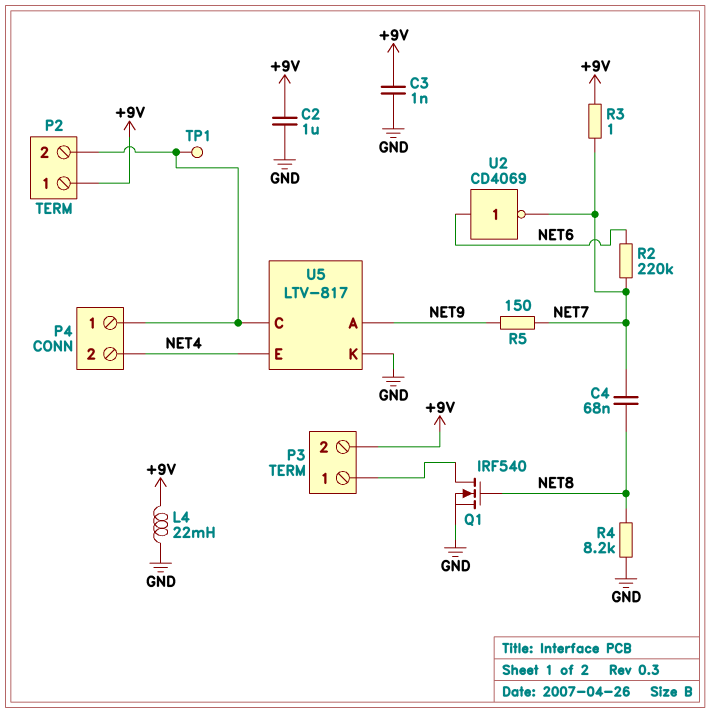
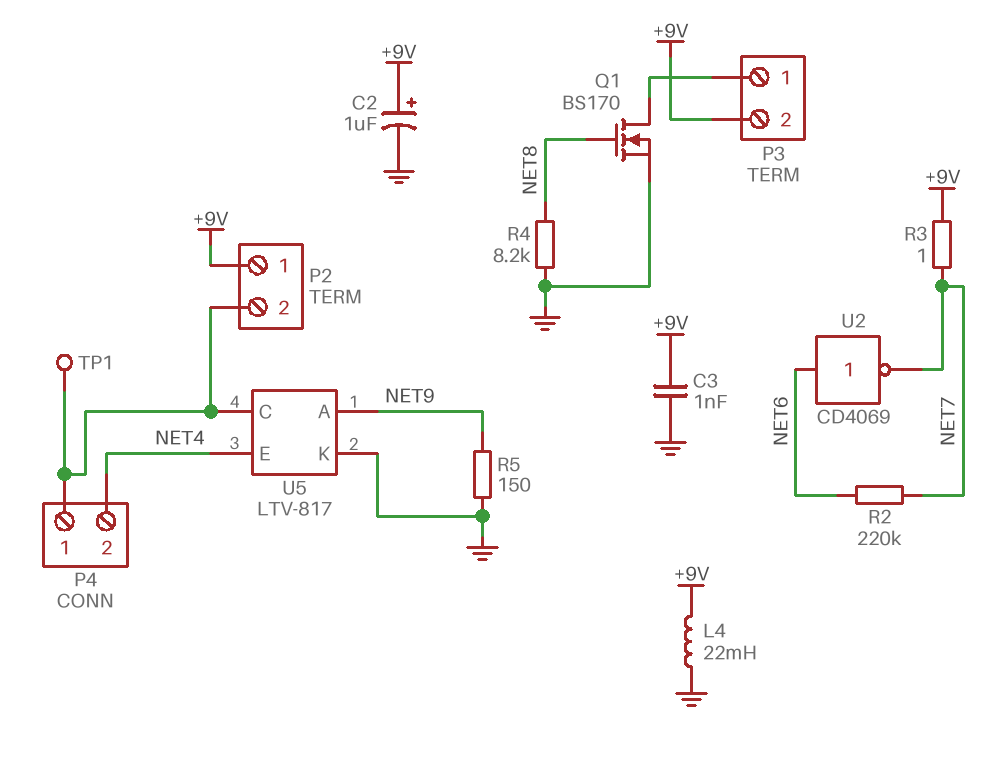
C2: 1uF (+9V, GND) -> 1uF (plus +9V, minus GND)
C4: 68nF (NET7, NET8) -> none
Q1: NMOS IRF540 (G NET8, D P3/1, S GND) -> NMOS BS170 (G NET8, D P3/1, S GND)
R5: 150 (NET7, NET9) -> 150 (GND, NET9)

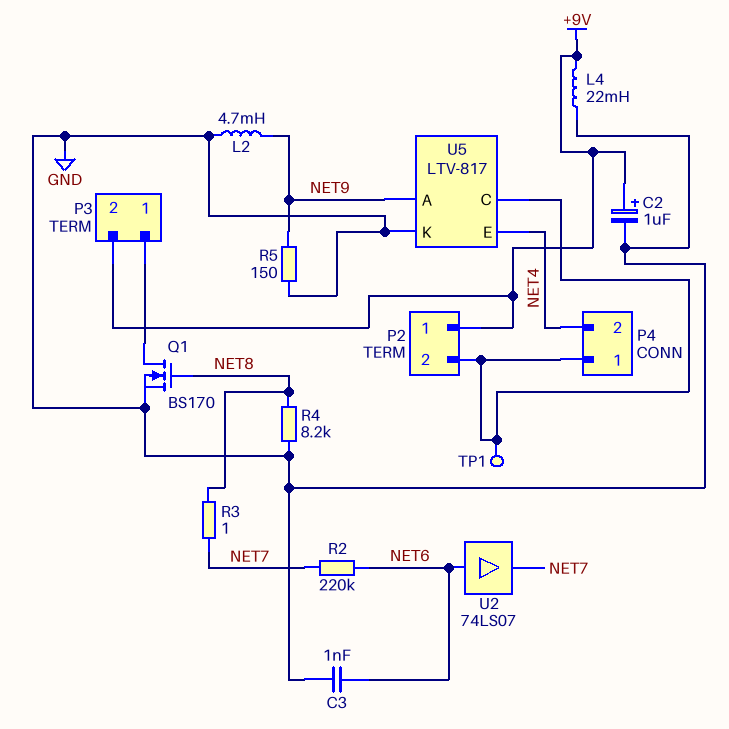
C3: 1nF (+9V, GND) -> 1nF (GND, NET6)
L2: none -> 4.7mH (GND, NET9)
R3: 1 (+9V, NET7) -> 1 (NET7, NET8)
U2: NOT CD4069 (in NET6, out NET7) -> buffer 74LS07 (in NET6, out NET7)

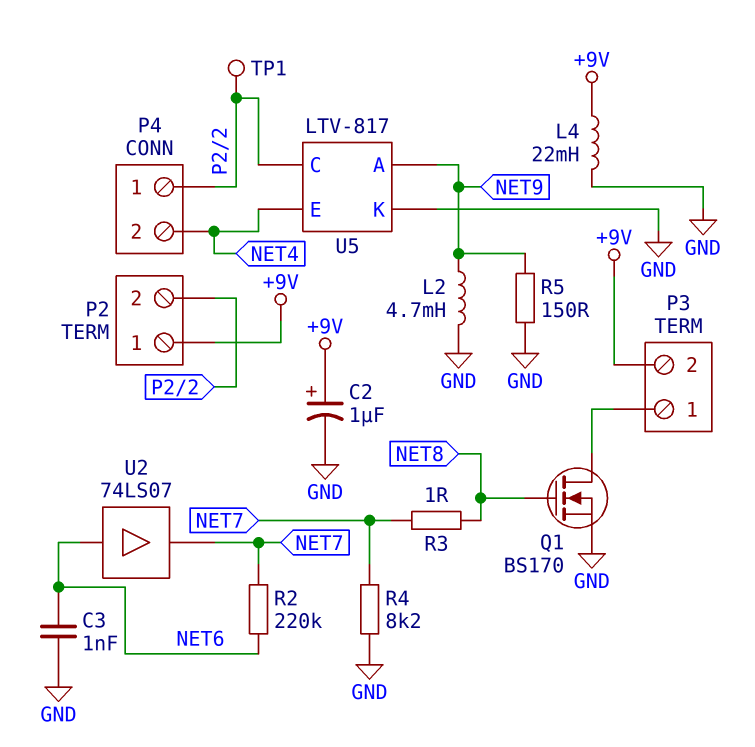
R4: 8.2k (GND, NET8) -> 8.2k (GND, NET7)

